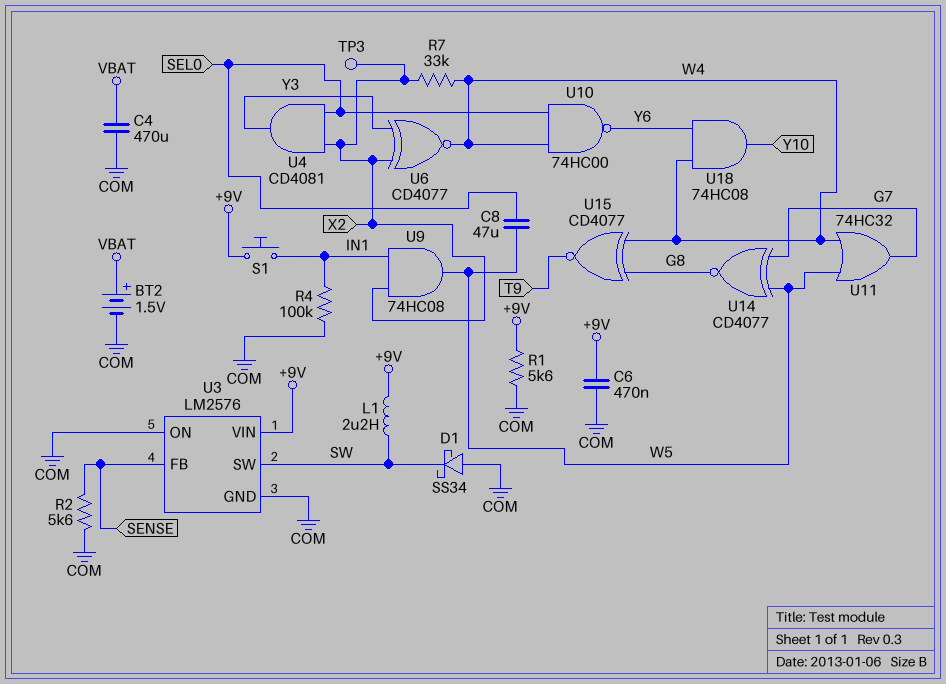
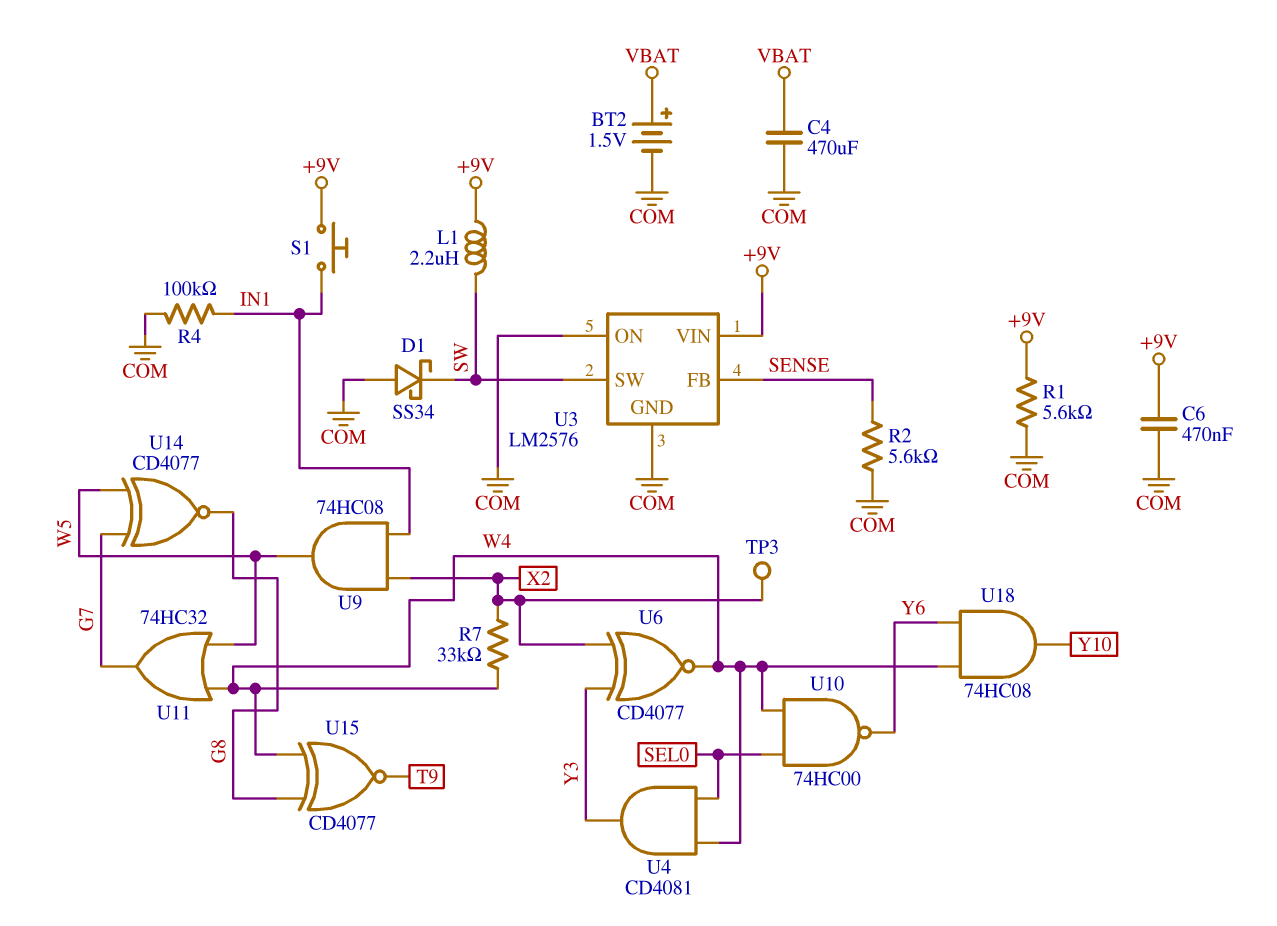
C8: 47uF (SEL0, W5) -> none
U4: AND CD4081 (in SEL0, in X2, out Y3) -> AND CD4081 (in SEL0, in W4, out Y3)

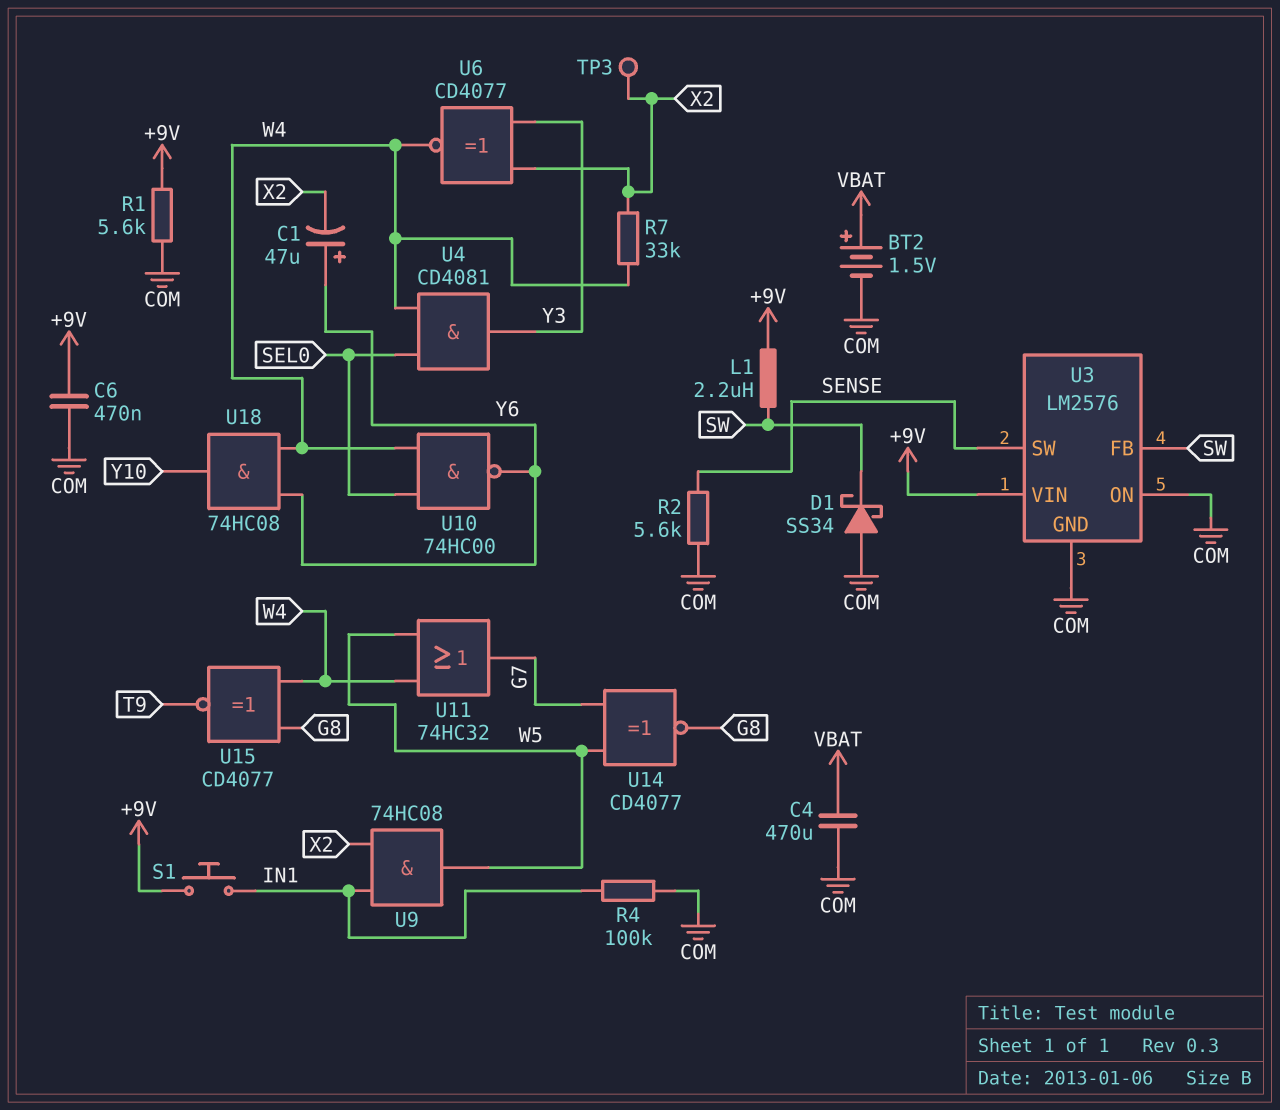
C1: none -> 47uF (plus Y6, minus X2)
U3 pin FB: SENSE -> SW
U3 pin SW: SW -> SENSE

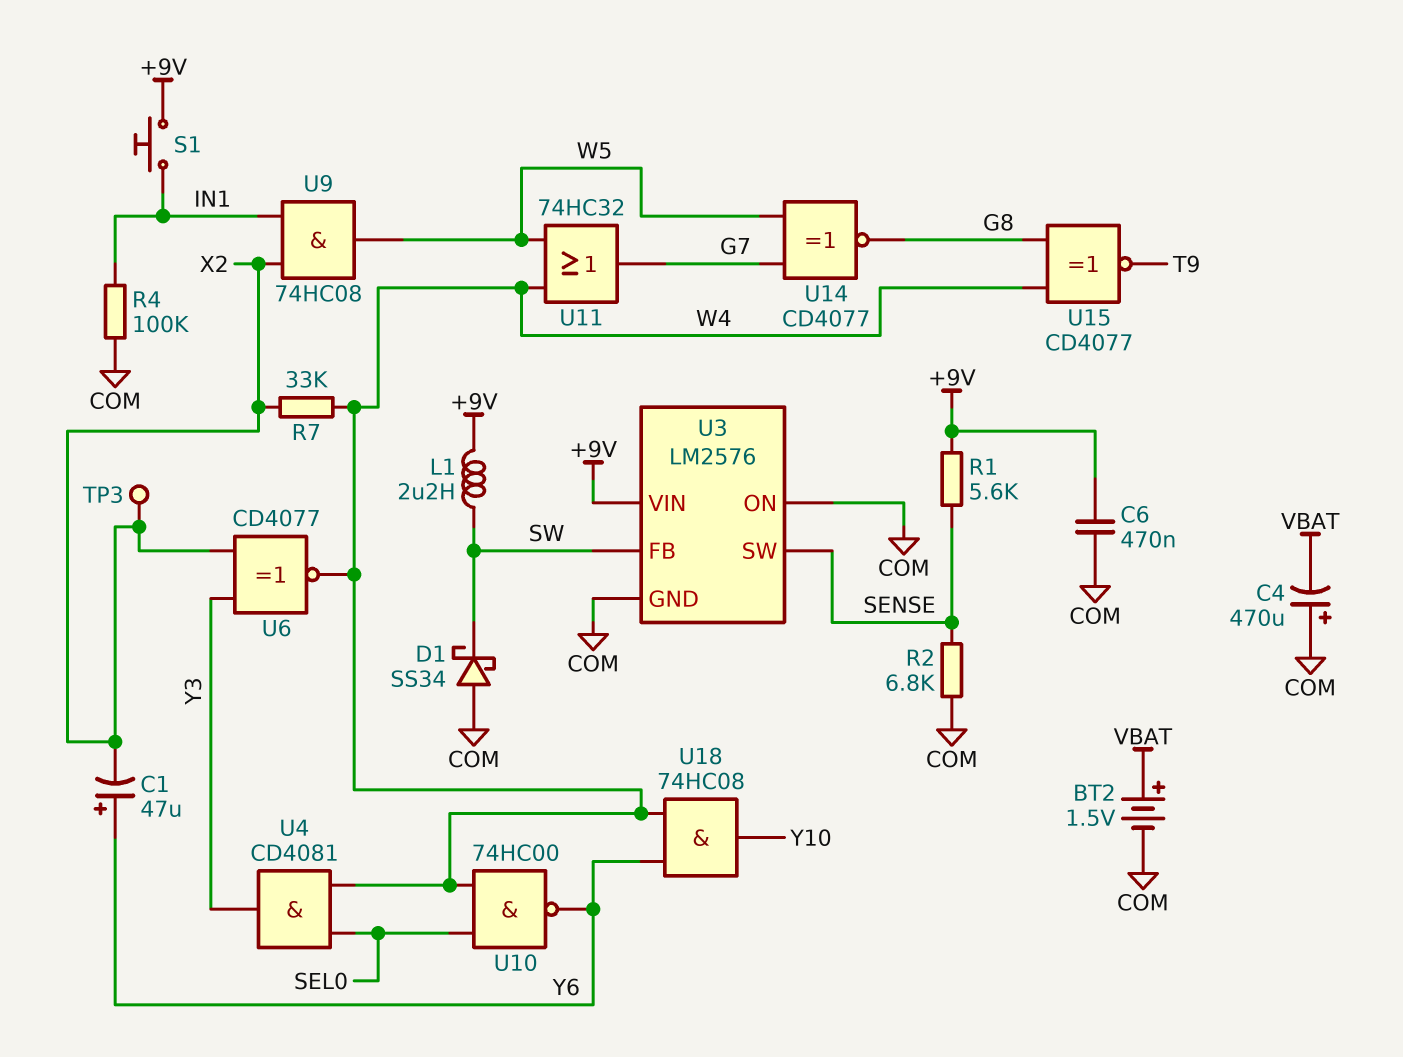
C4: 470uF (COM, VBAT) -> 470uF (plus COM, minus VBAT)
R1: 5.6k (+9V, COM) -> 5.6k (+9V, SENSE)
R2: 5.6k (COM, SENSE) -> 6.8k (COM, SENSE)

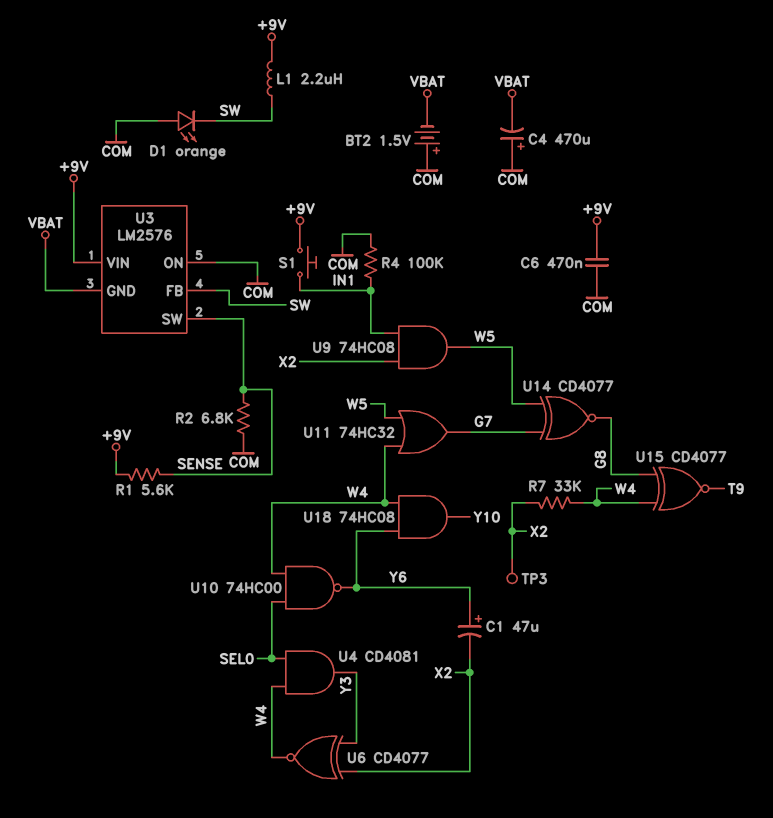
BT2: 1.5V (plus VBAT, minus COM) -> 1.5V (plus COM, minus VBAT)
D1: schottky SS34 (A COM, K SW) -> LED orange (A COM, K SW)
U3 pin GND: COM -> VBAT

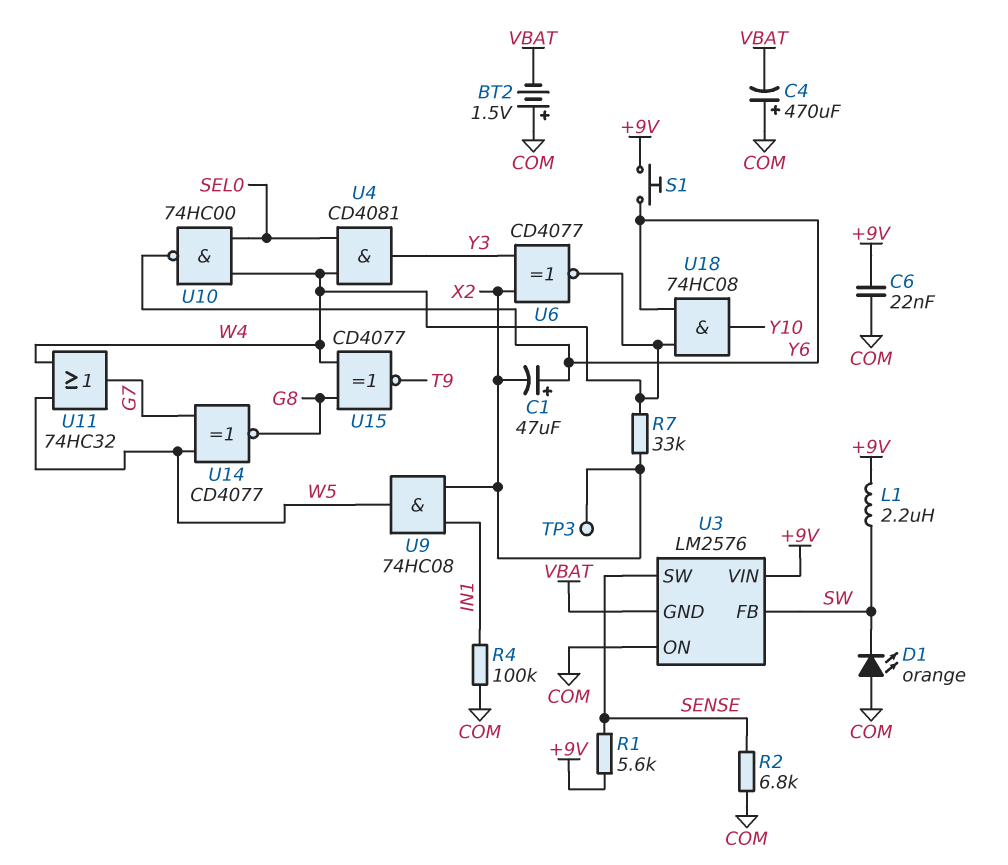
C6: 470nF (+9V, COM) -> 22nF (+9V, COM)
S1: button (+9V, IN1) -> button (+9V, Y6)

